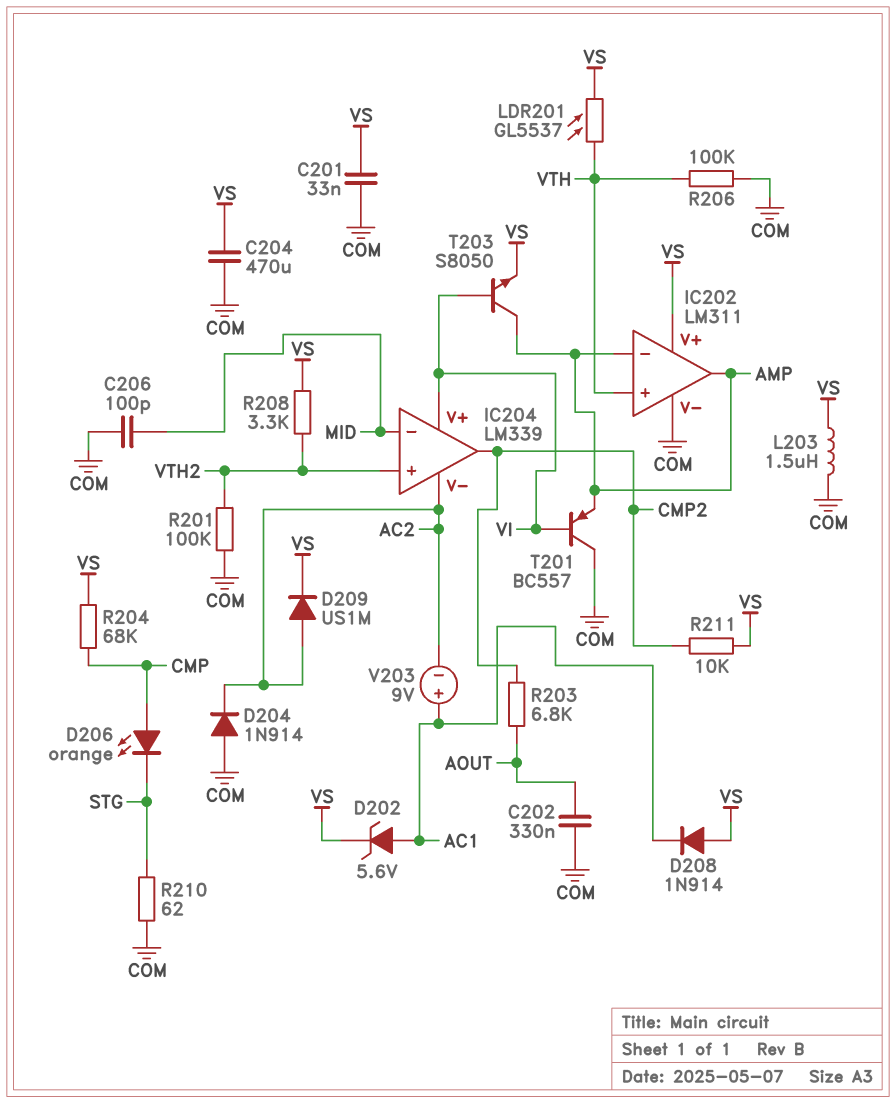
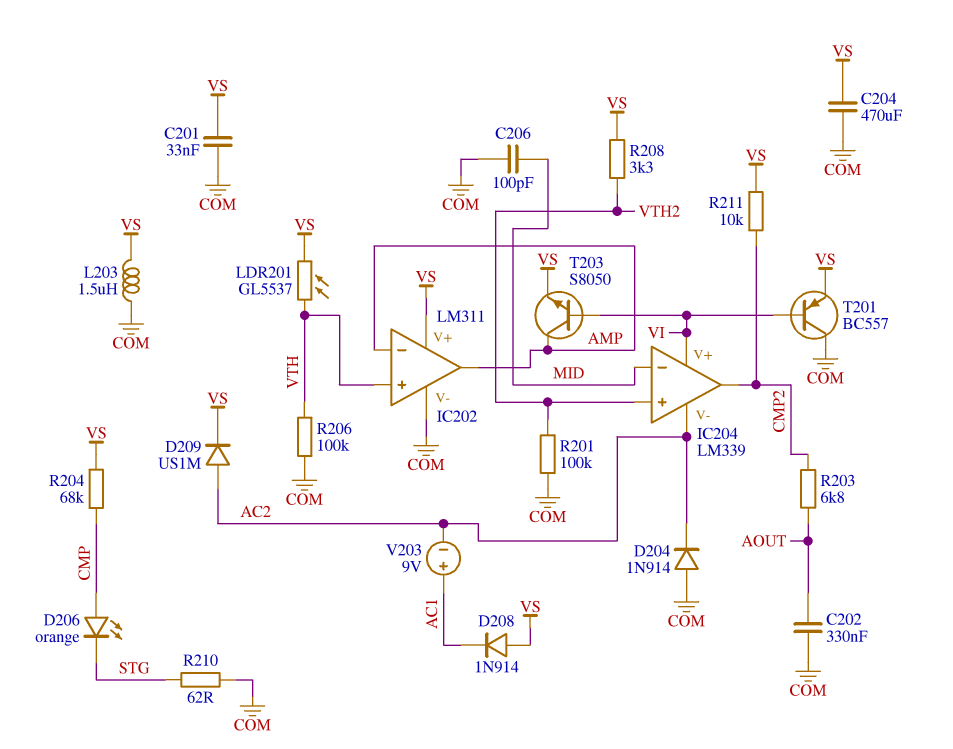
D202: zener 5.6V (A AC1, K VS) -> none
T201: PNP BC557 (B VI, C COM, E AMP) -> PNP BC557 (B VI, C COM, E VS)

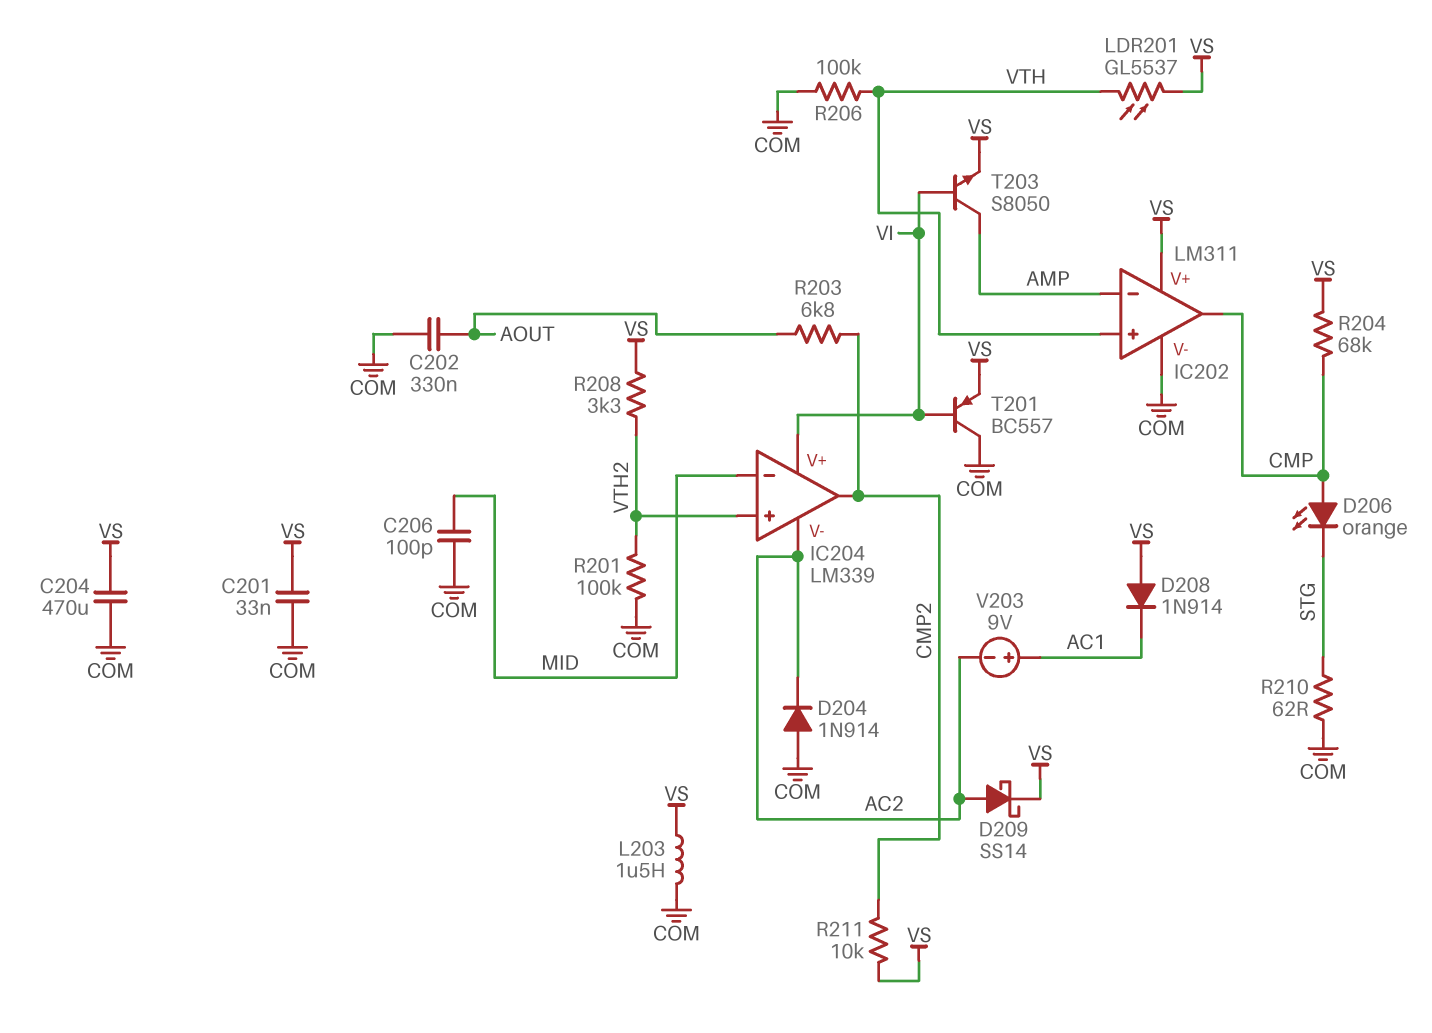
D209: diode US1M (A AC2, K VS) -> schottky SS14 (A AC2, K VS)
IC202 pin out: AMP -> CMP

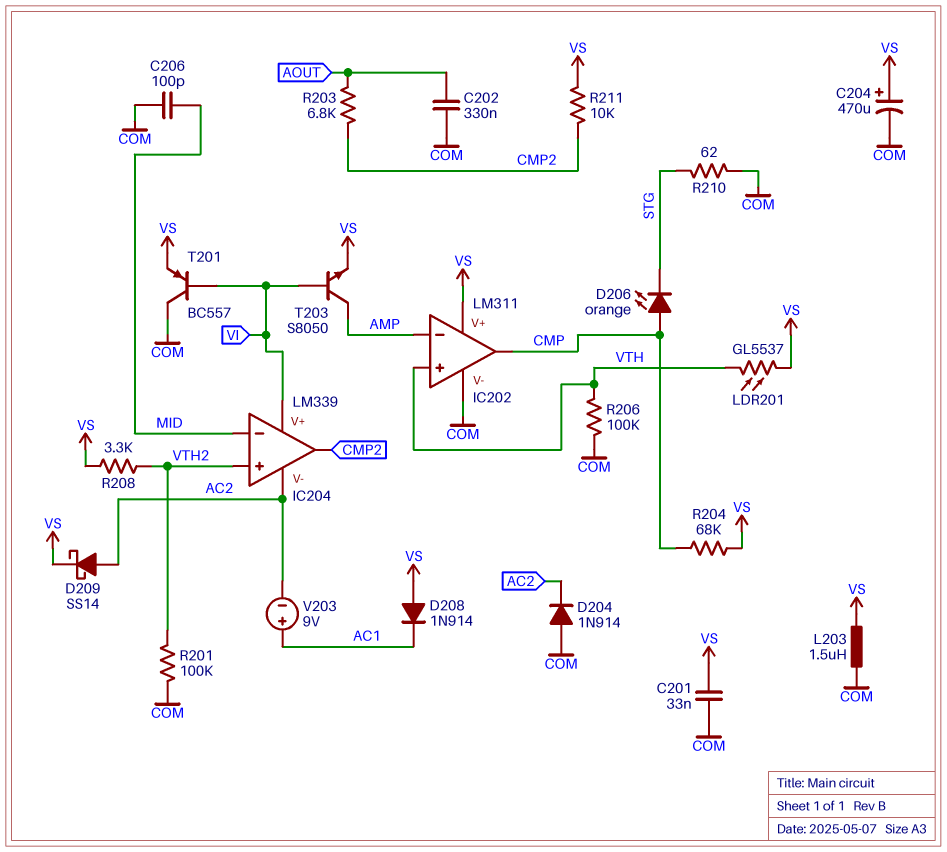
C204: 470uF (COM, VS) -> 470uF (plus VS, minus COM)

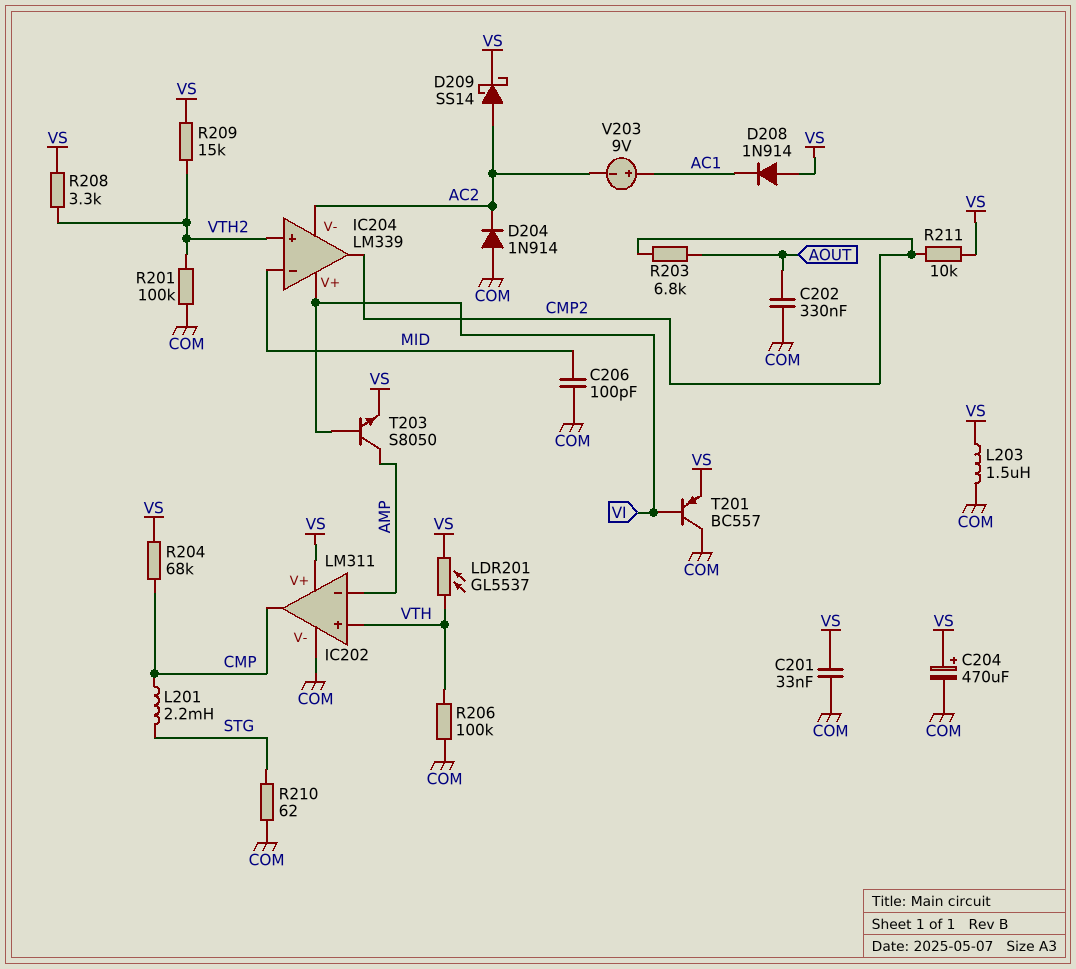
D206: LED orange (A CMP, K STG) -> none
L201: none -> 2.2mH (CMP, STG)
R209: none -> 15k (VS, VTH2)

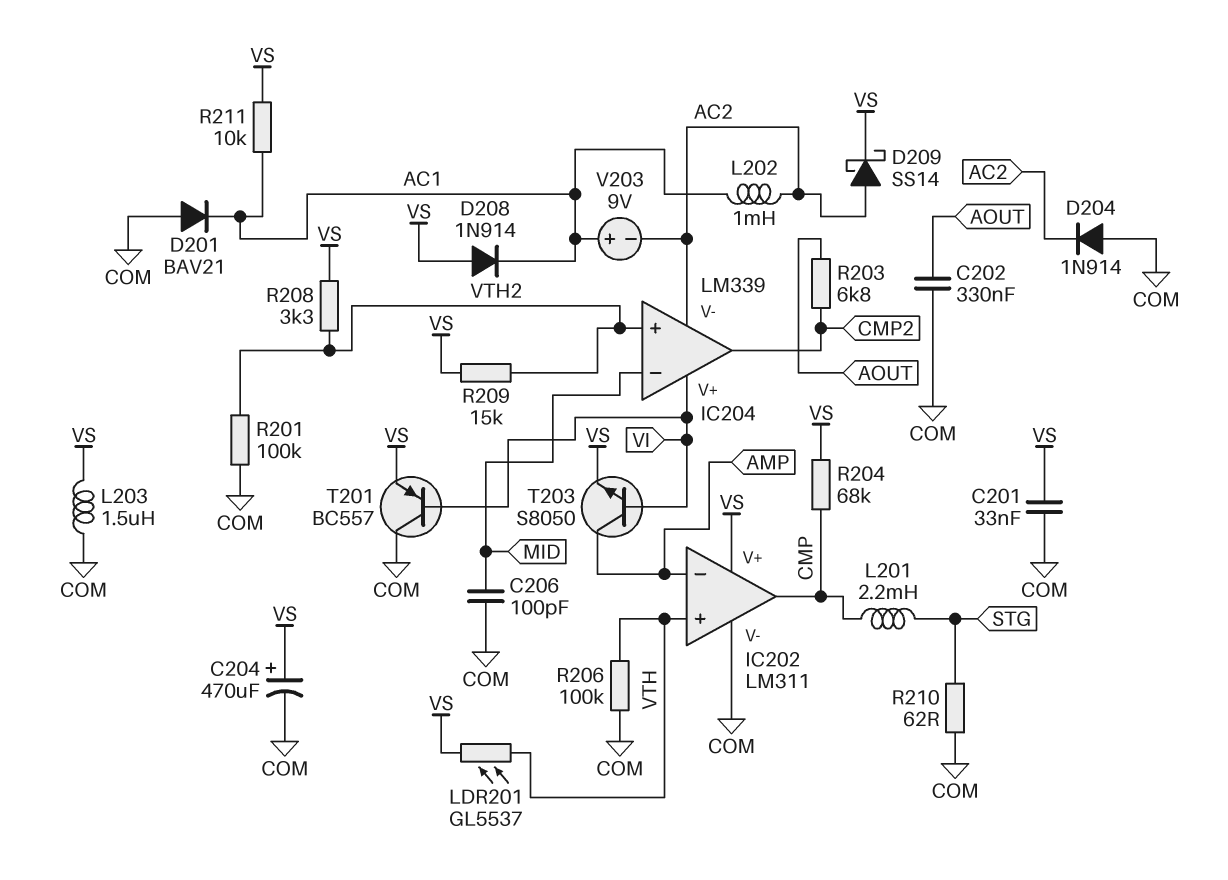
D201: none -> diode BAV21 (A COM, K AC1)
L202: none -> 1mH (AC1, AC2)
R211: 10k (CMP2, VS) -> 10k (AC1, VS)

